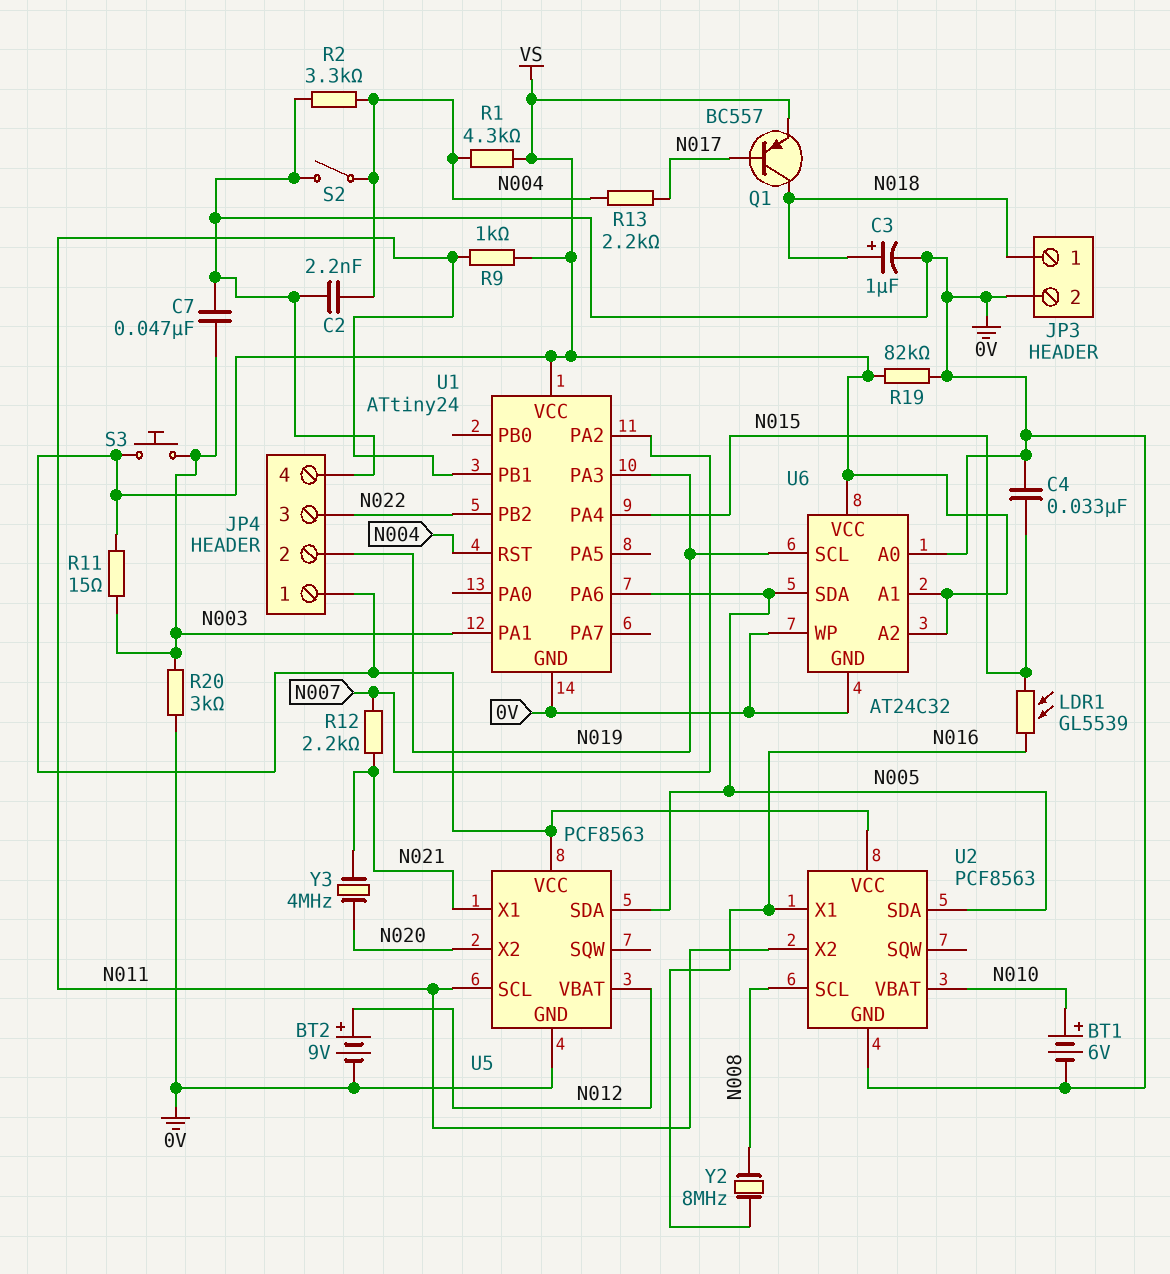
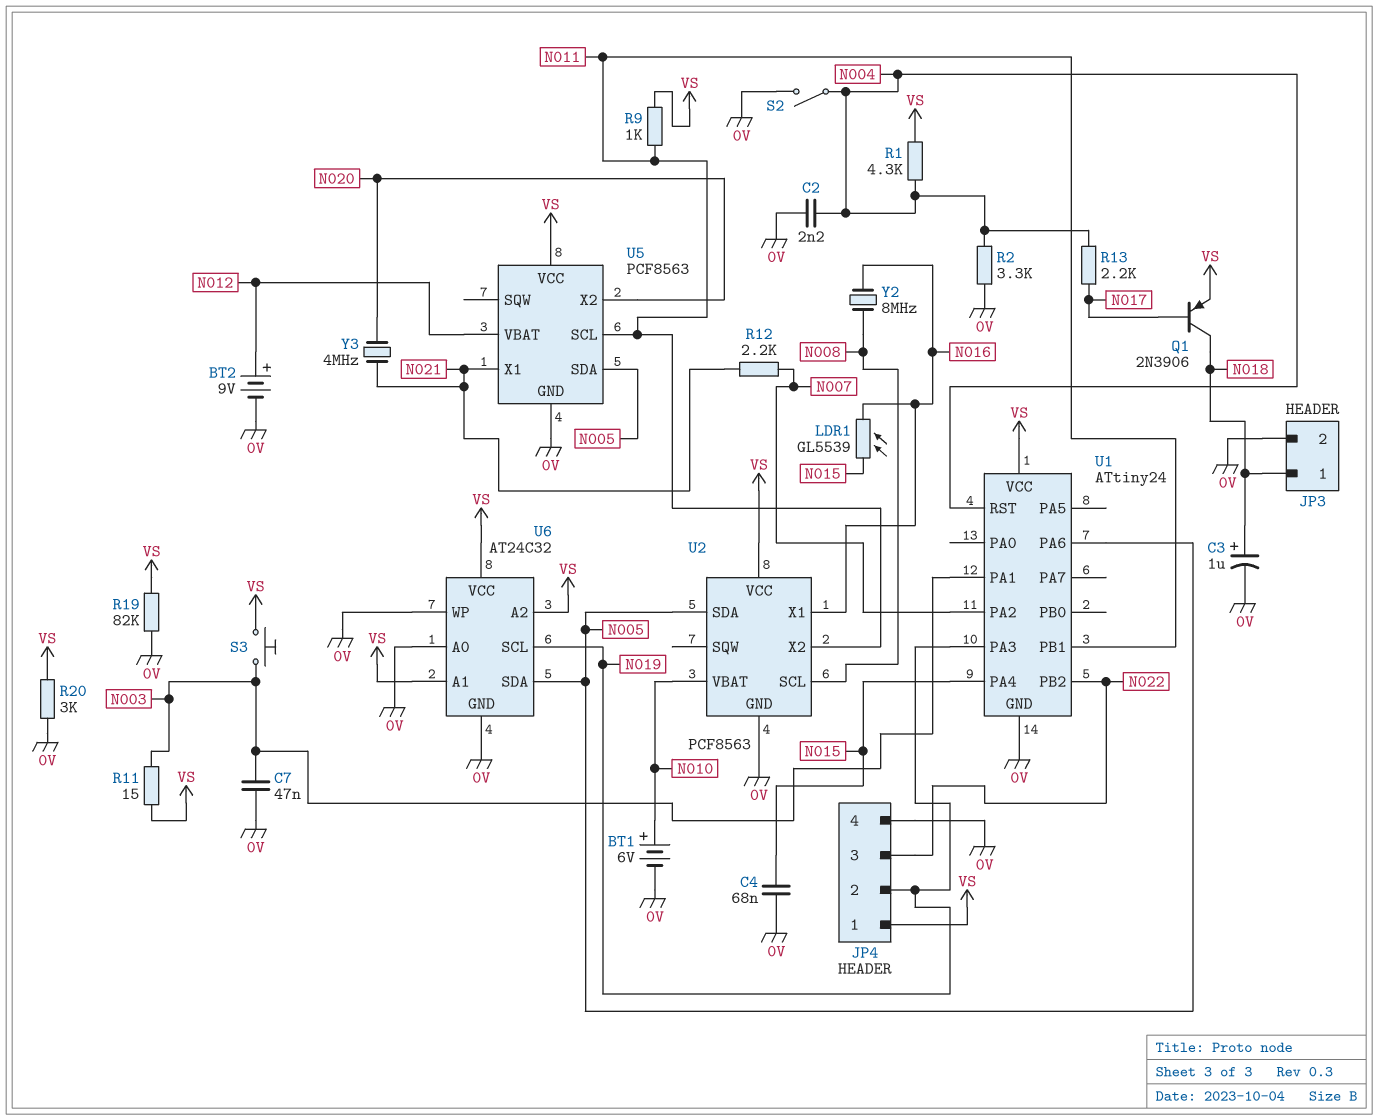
C4: 33nF (0V, N015) -> 68nF (0V, N015)
Q1: PNP BC557 (B N017, C N018, E VS) -> PNP 2N3906 (B N017, C N018, E VS)
R20: 3k (0V, N003) -> 3k (0V, VS)

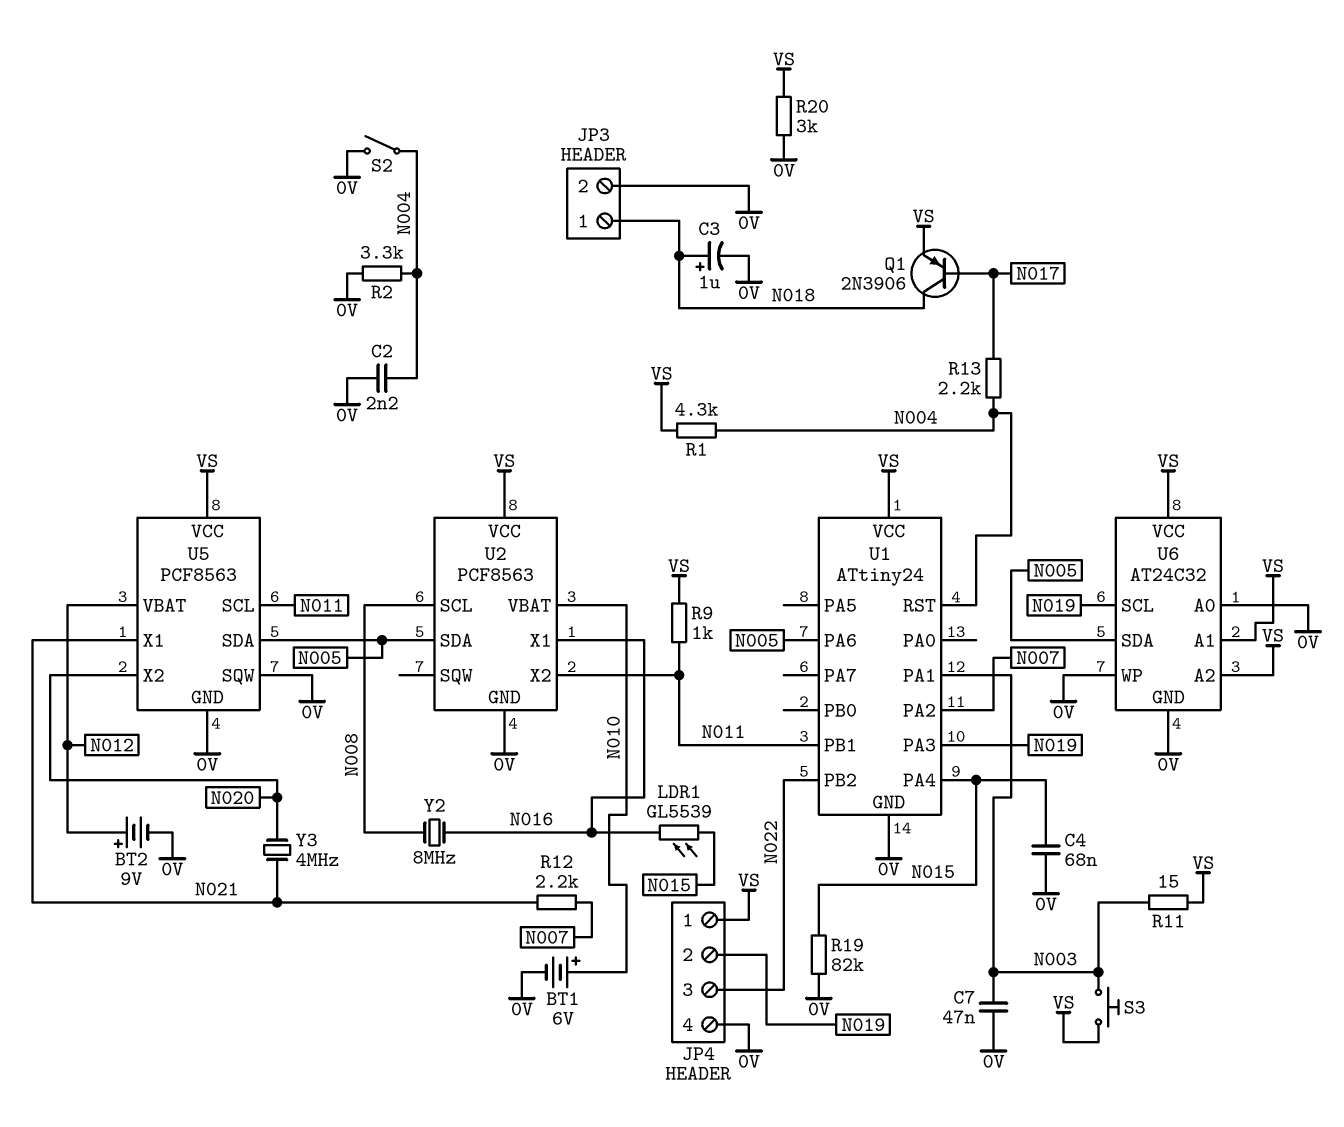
R19: 82k (0V, VS) -> 82k (0V, N015)
U5 pin SQW: none -> 0V

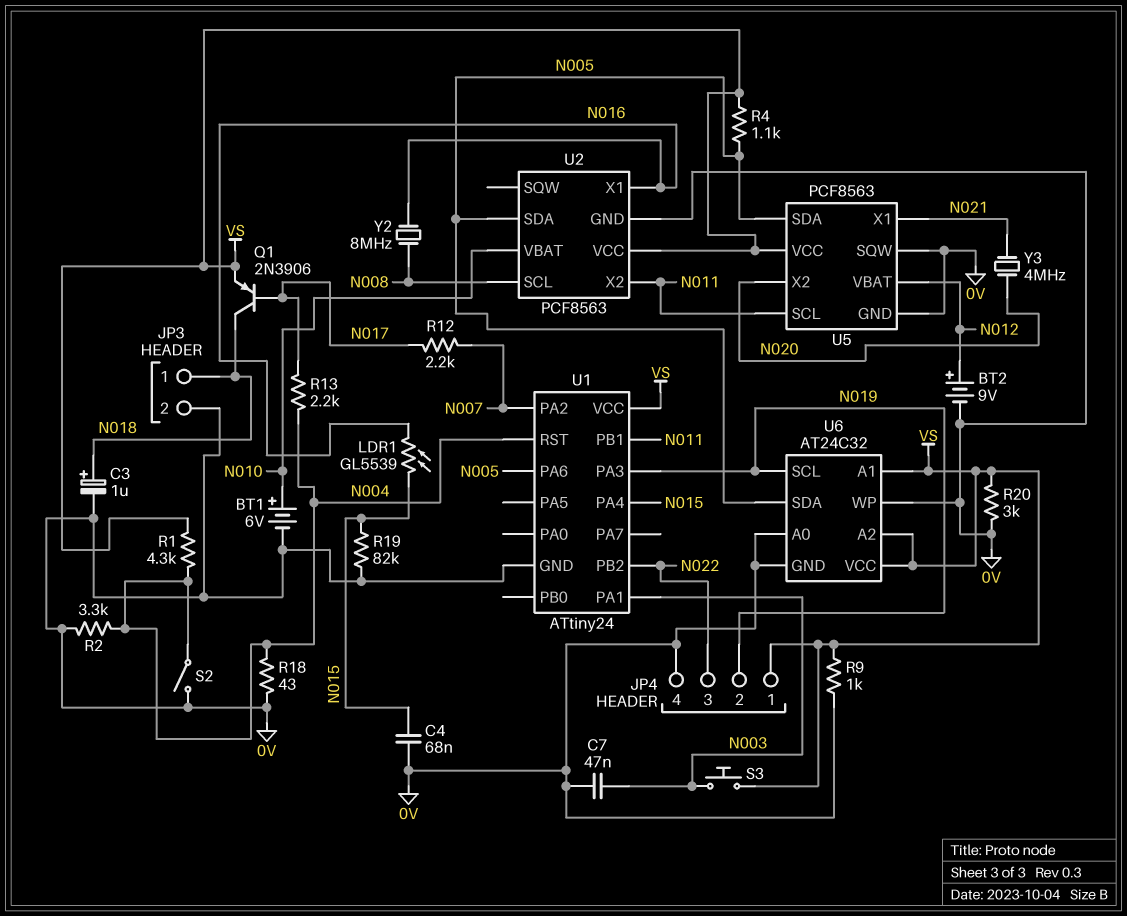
C2: 2.2nF (0V, N004) -> none
R4: none -> 1.1k (N005, VS)
R9: 1k (N011, VS) -> 1k (0V, VS)
R11: 15 (N003, VS) -> none
R12: 2.2k (N007, N021) -> 2.2k (N007, N017)
R18: none -> 43 (0V, N004)

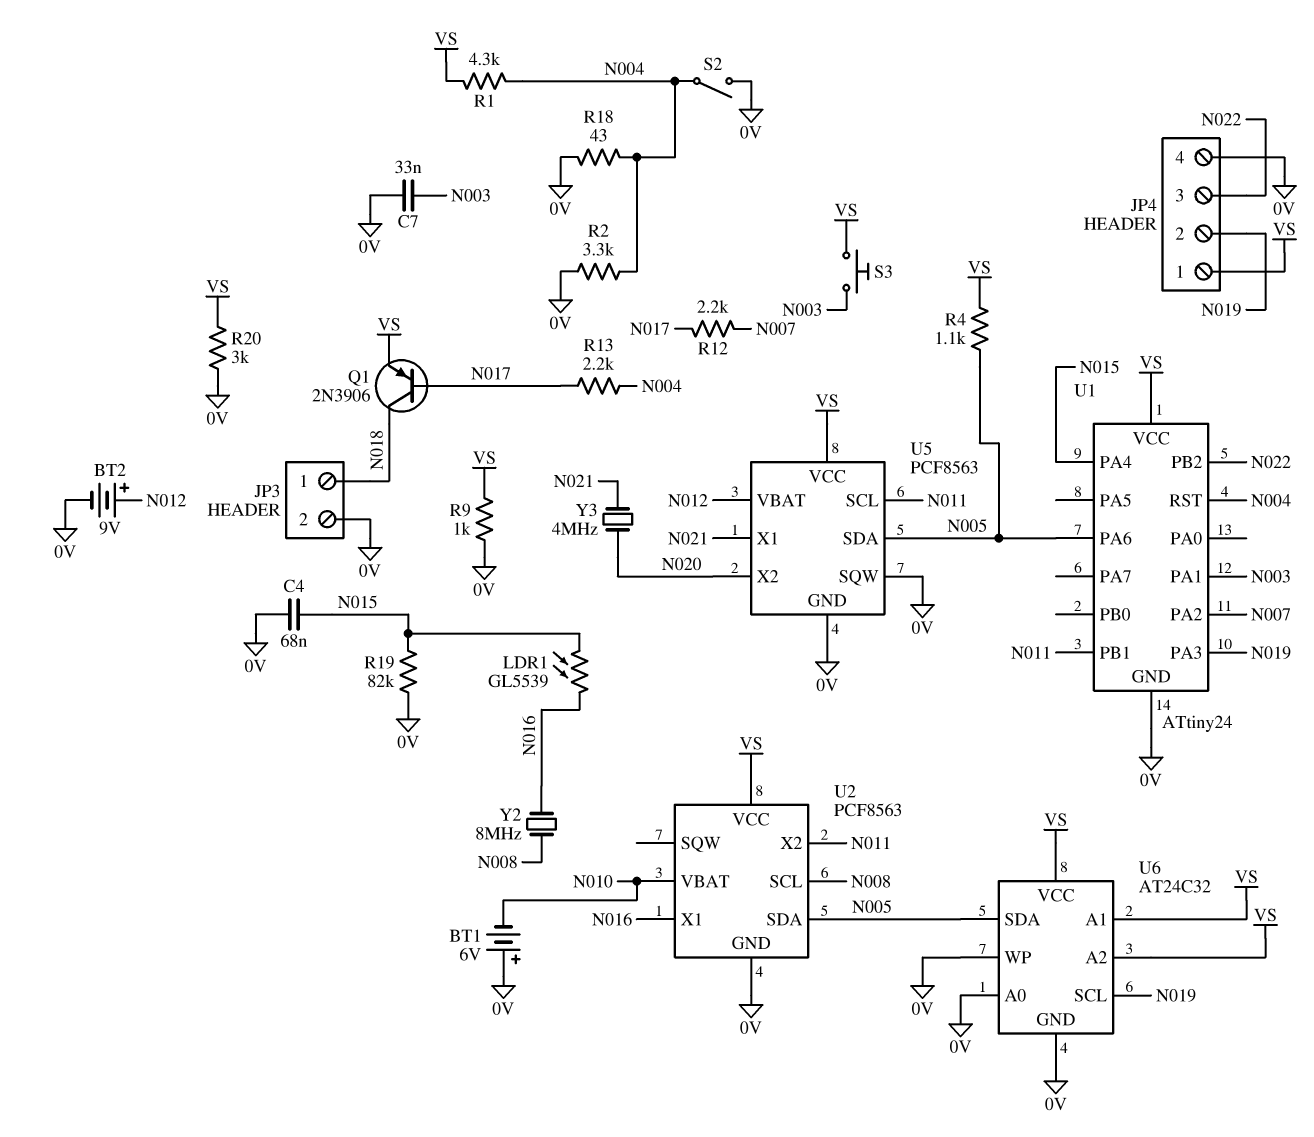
BT1: 6V (plus N010, minus 0V) -> 6V (plus 0V, minus N010)
C3: 1uF (plus N018, minus 0V) -> none
C7: 47nF (0V, N003) -> 33nF (0V, N003)

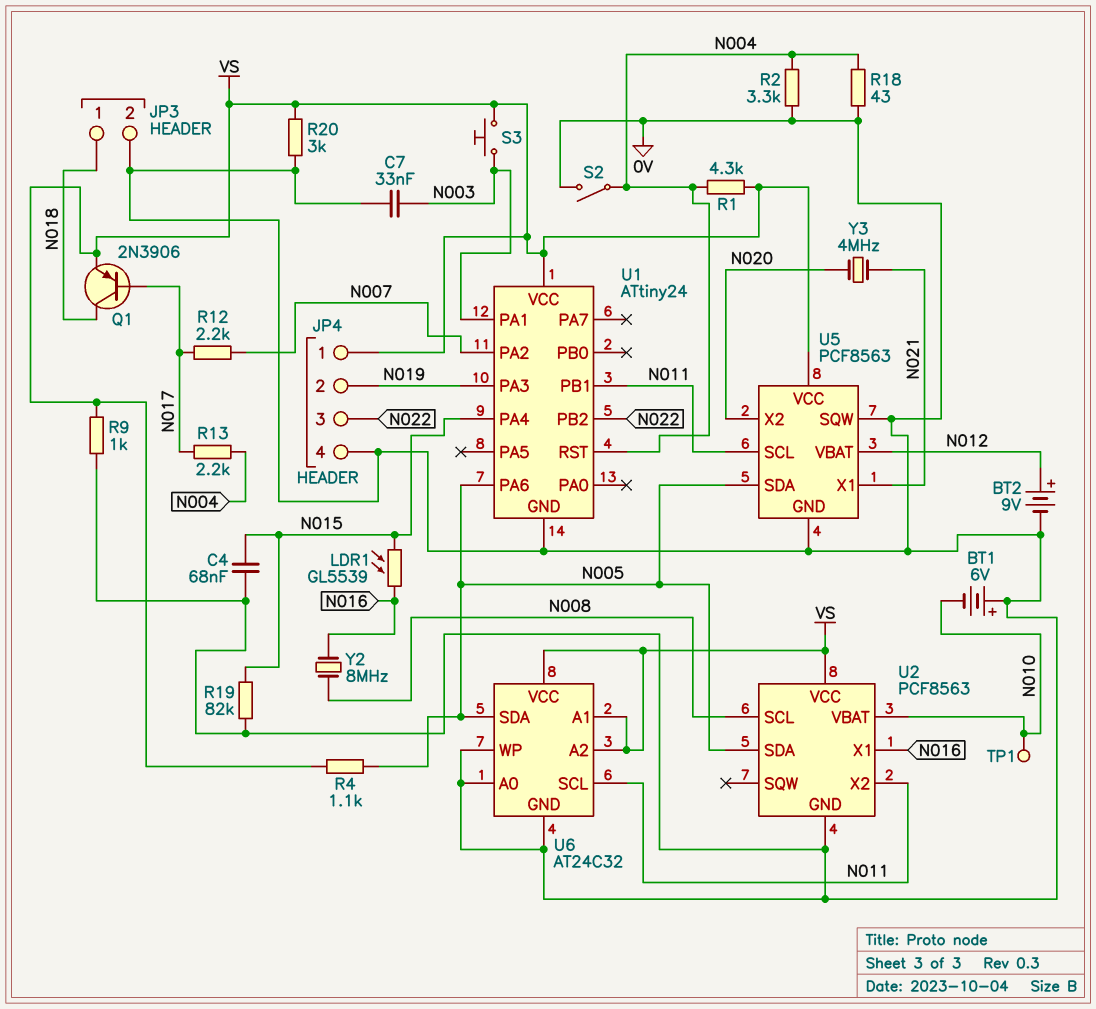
TP1: none -> test point (N010)
U6 pin SCL: N019 -> N011

